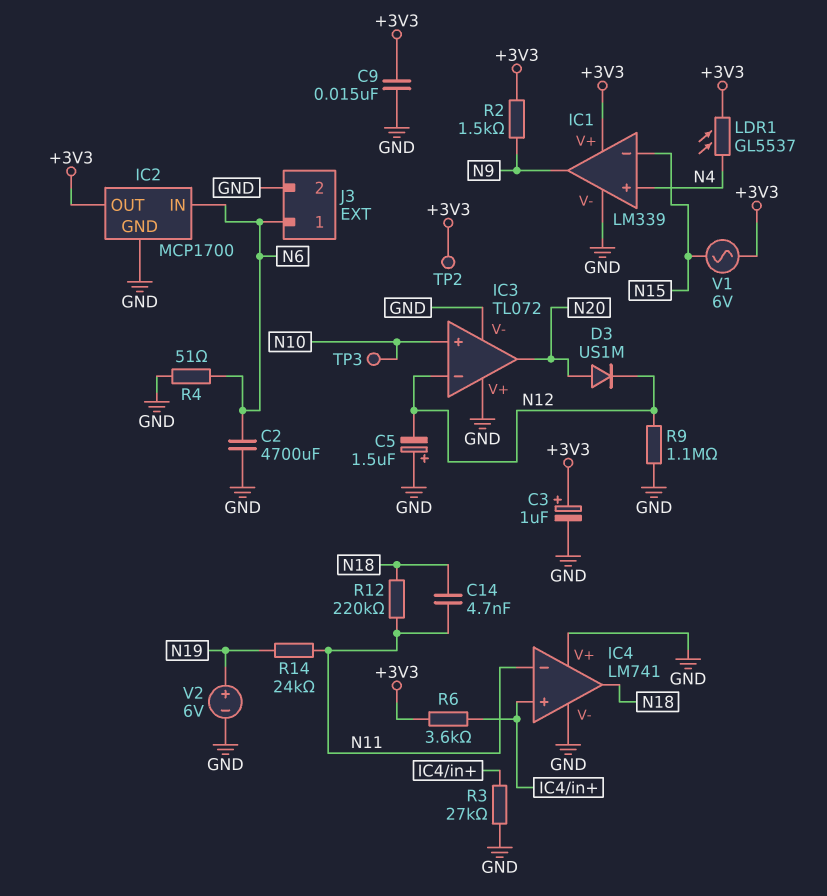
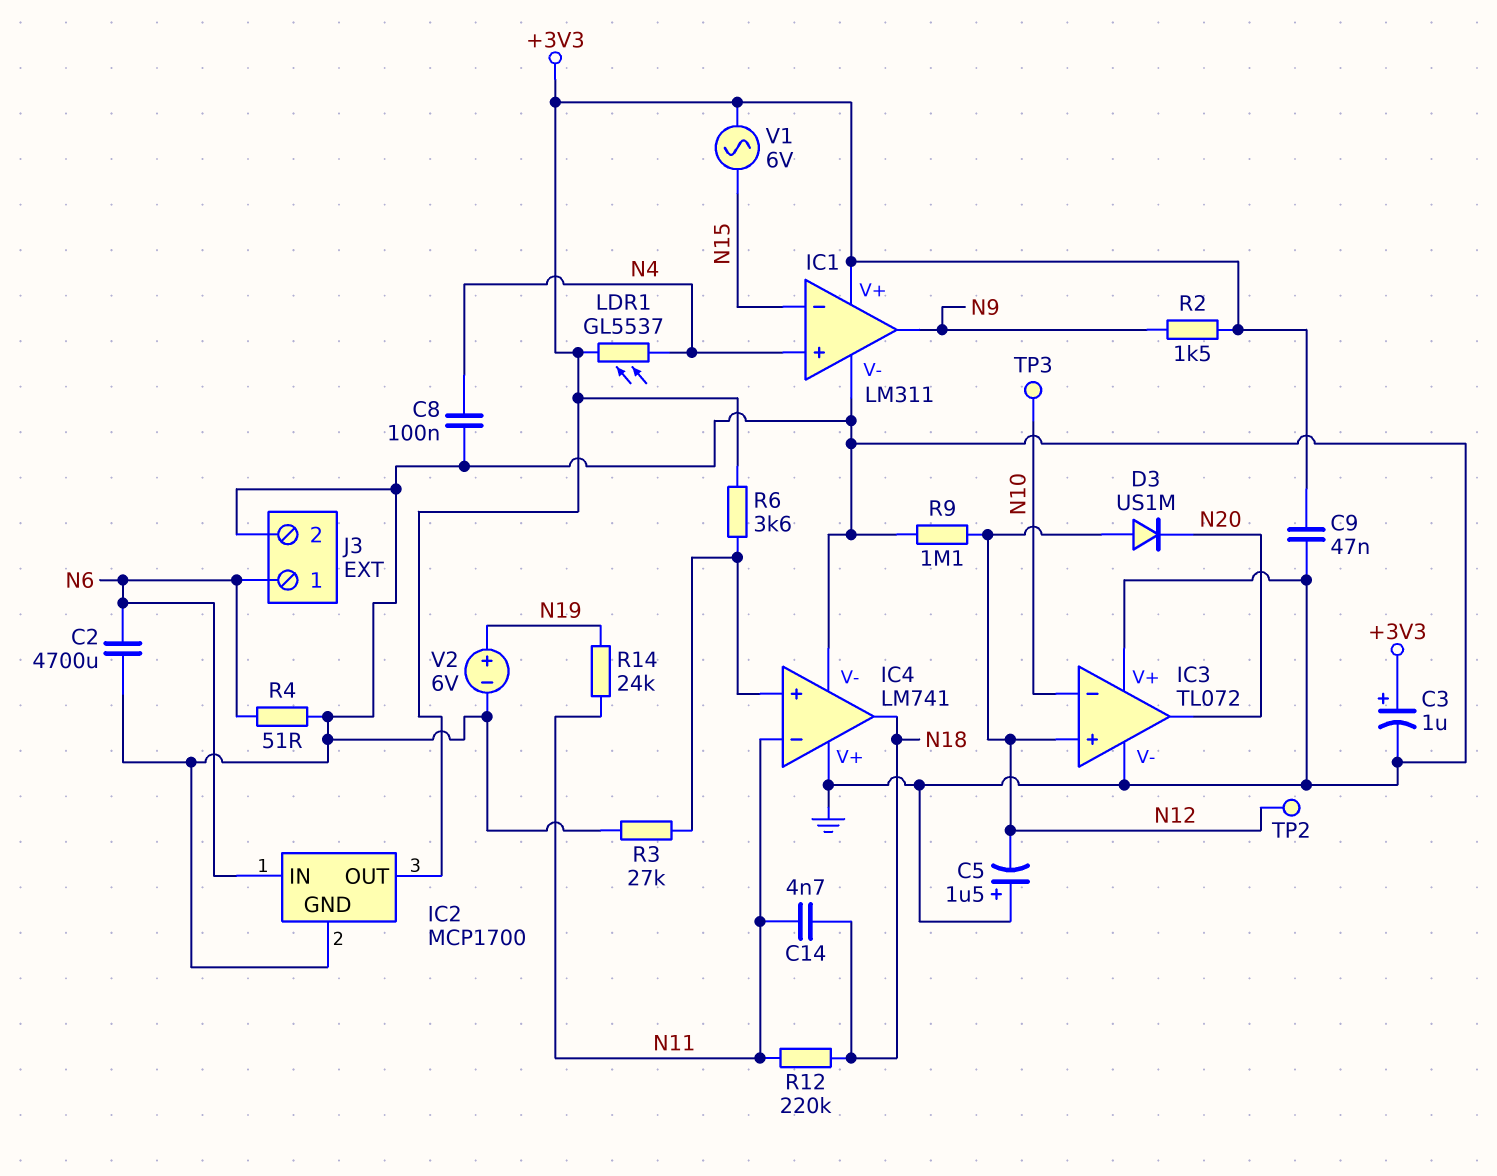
C8: none -> 100nF (GND, N4)
C9: 15nF (+3V3, GND) -> 47nF (+3V3, GND)
D3: diode US1M (A N20, K N12) -> diode US1M (A N12, K N20)
IC1: LM339 -> LM311
IC3 pin in+: N10 -> N12
IC3 pin in-: N12 -> N10
TP2: test point (+3V3) -> test point (N12)

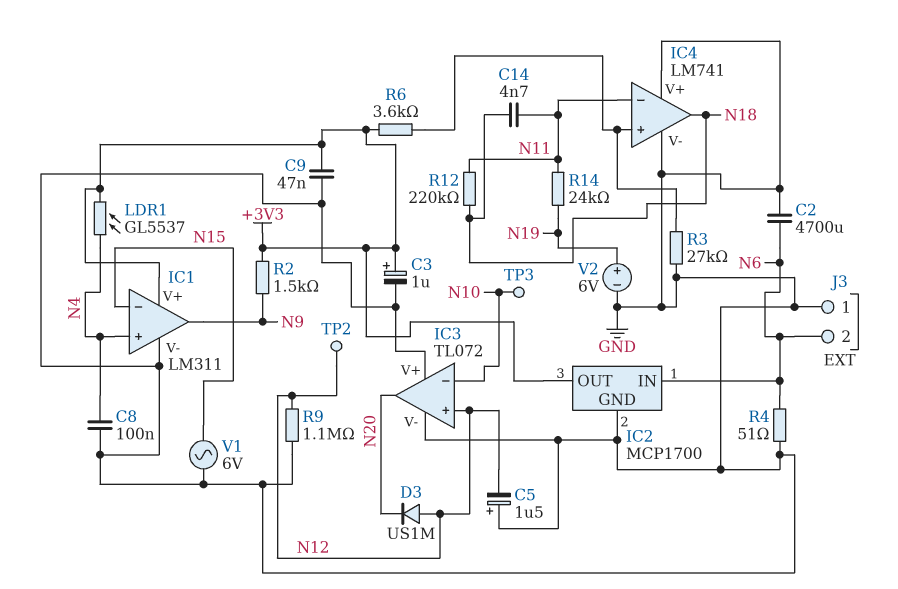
J3 pin 1: N6 -> GND
J3 pin 2: GND -> N6
V1: AC 6V (+3V3, N15) -> AC 6V (GND, N15)

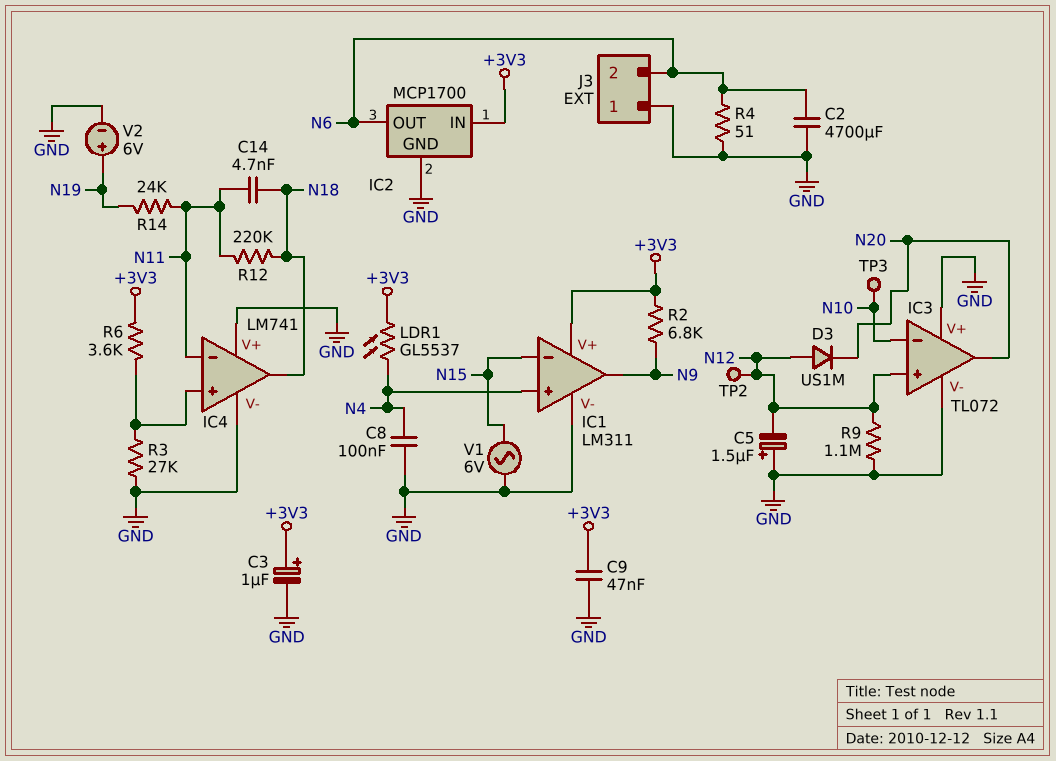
IC2 pin IN: N6 -> +3V3
IC2 pin OUT: +3V3 -> N6
R2: 1.5k (+3V3, N9) -> 6.8k (+3V3, N9)

